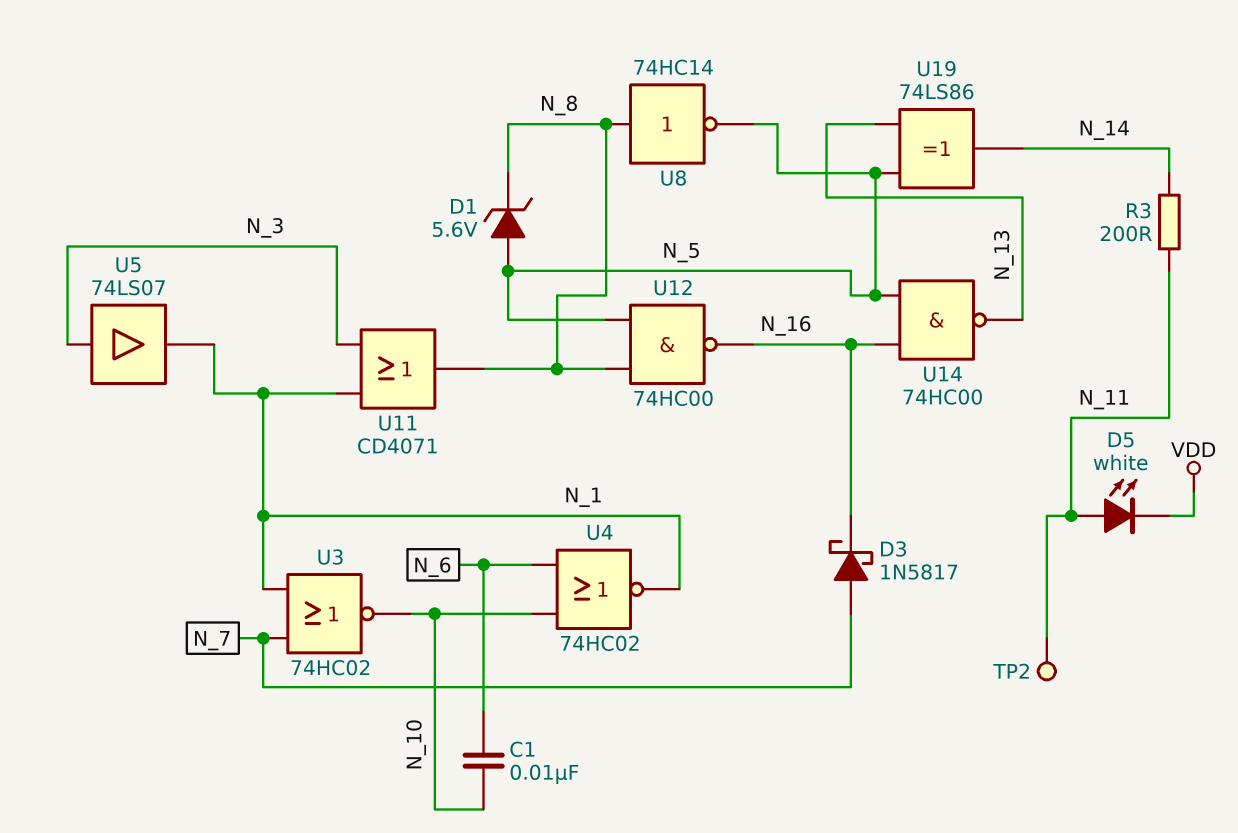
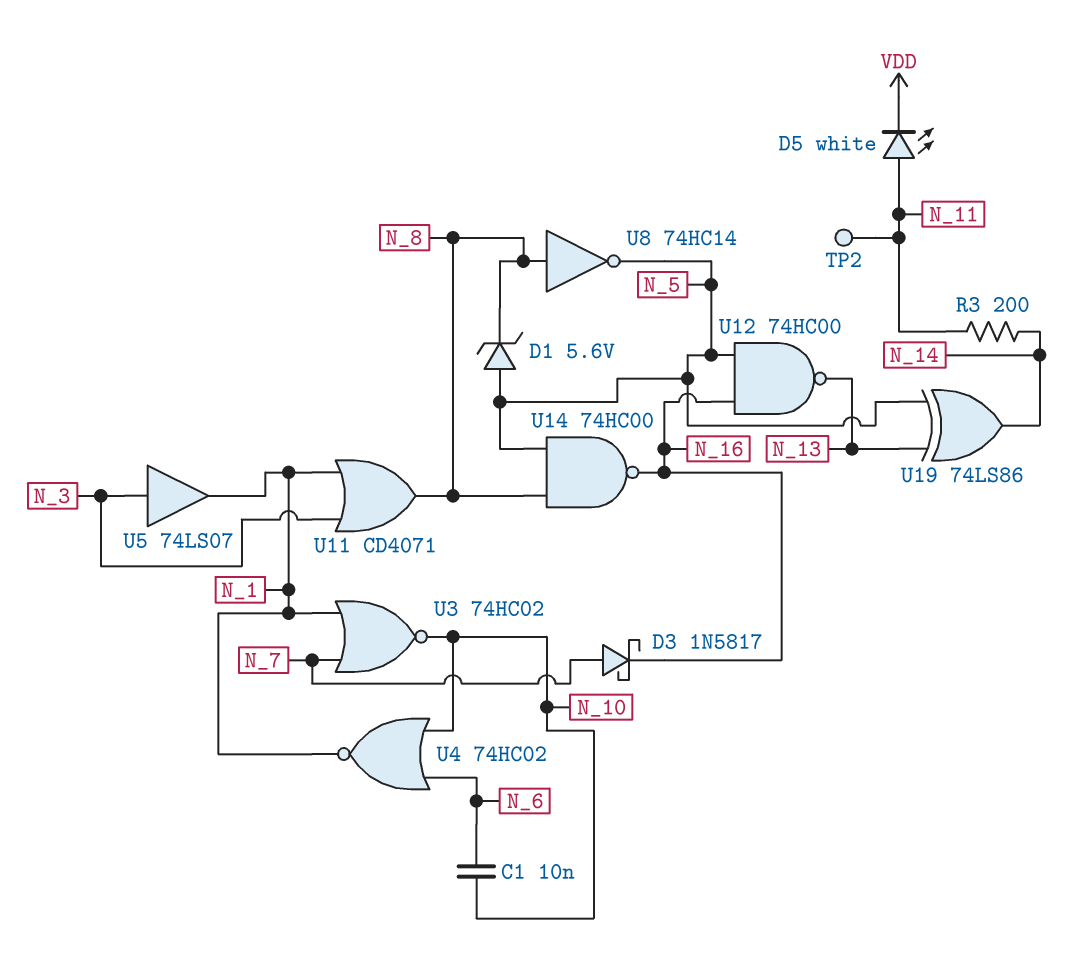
U12: NAND 74HC00 (in N_5, in N_8, out N_16) -> NAND 74HC00 (in N_5, in N_16, out N_13)
U14: NAND 74HC00 (in N_5, in N_16, out N_13) -> NAND 74HC00 (in N_5, in N_8, out N_16)

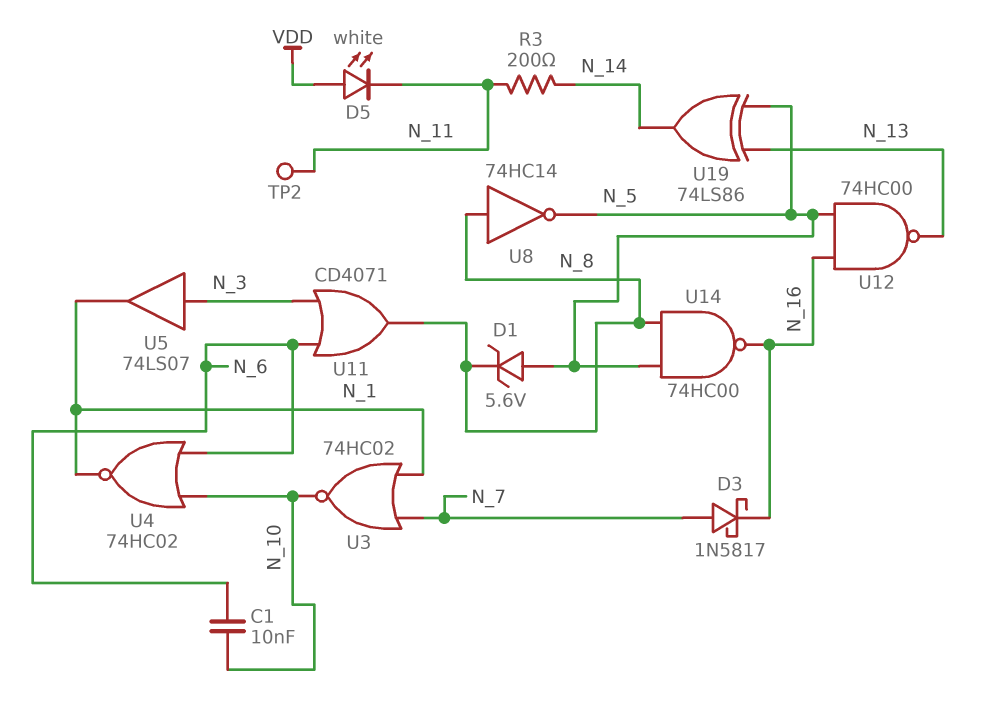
D5: LED white (A N_11, K VDD) -> LED white (A VDD, K N_11)
U11: OR CD4071 (in N_1, in N_3, out N_8) -> OR CD4071 (in N_3, in N_6, out N_8)

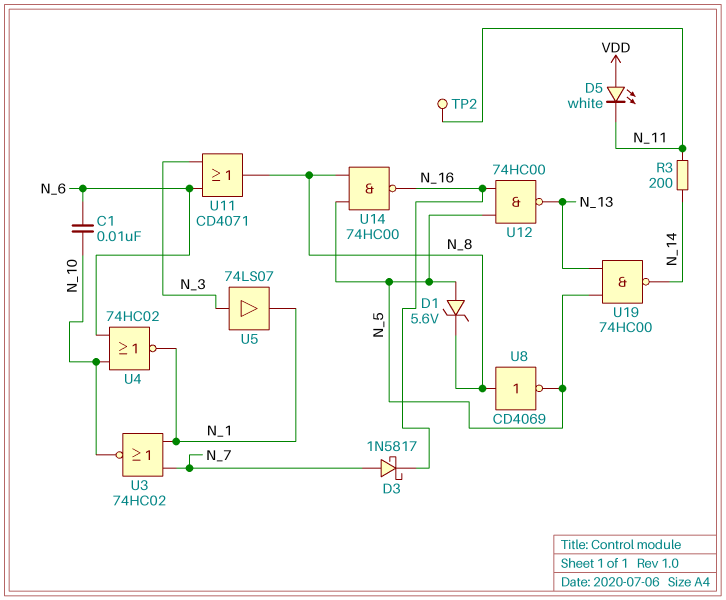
U8: NOT 74HC14 (in N_8, out N_5) -> NOT CD4069 (in N_8, out N_5)
U19: XOR 74LS86 (in N_5, in N_13, out N_14) -> NAND 74HC00 (in N_5, in N_13, out N_14)

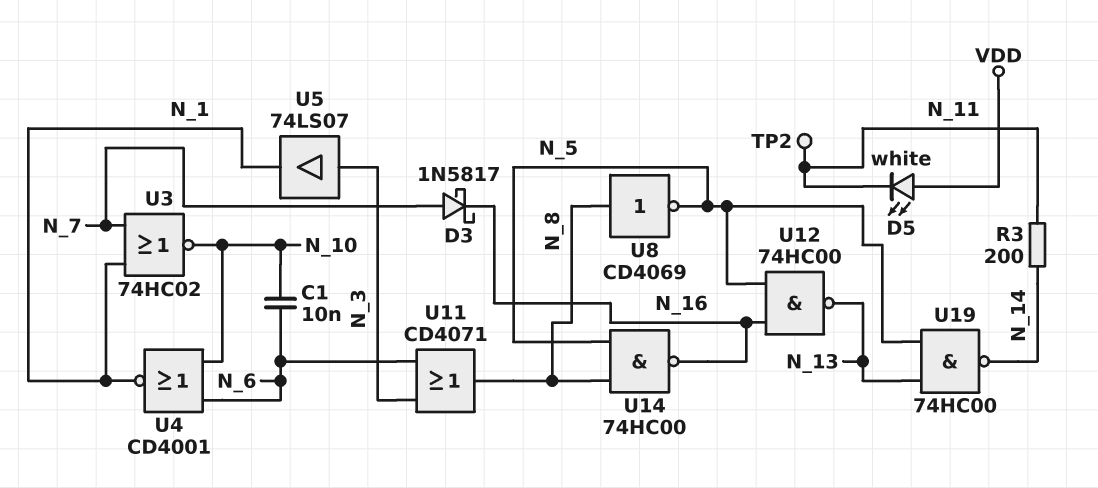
D1: zener 5.6V (A N_5, K N_8) -> none
U4: NOR 74HC02 (in N_6, in N_10, out N_1) -> NOR CD4001 (in N_6, in N_10, out N_1)

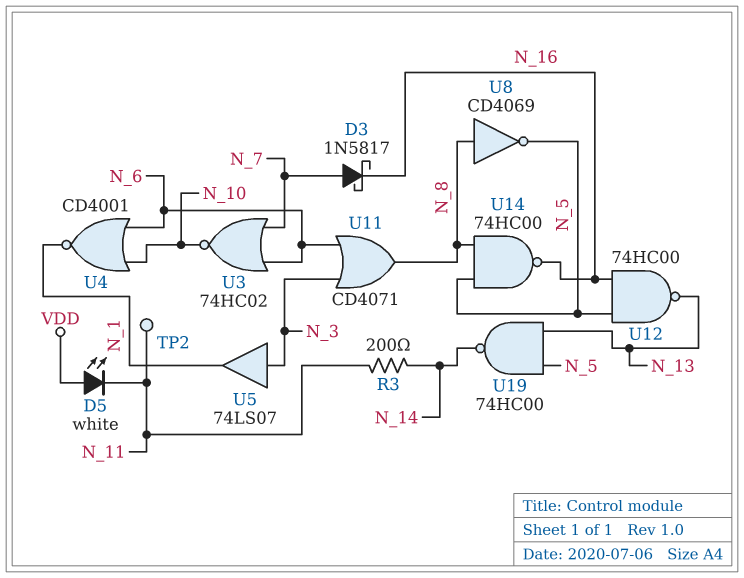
C1: 10nF (N_6, N_10) -> none
U3: NOR 74HC02 (in N_1, in N_7, out N_10) -> NOR 74HC02 (in N_6, in N_7, out N_10)

